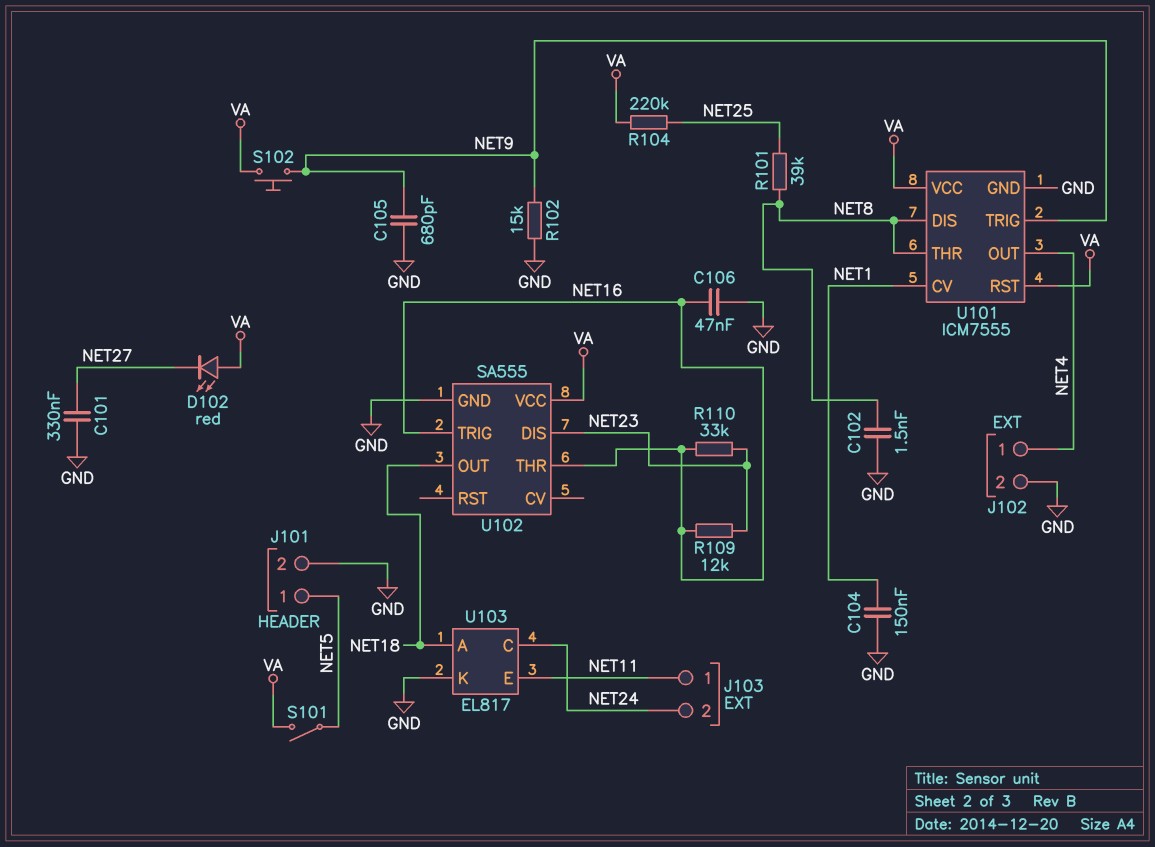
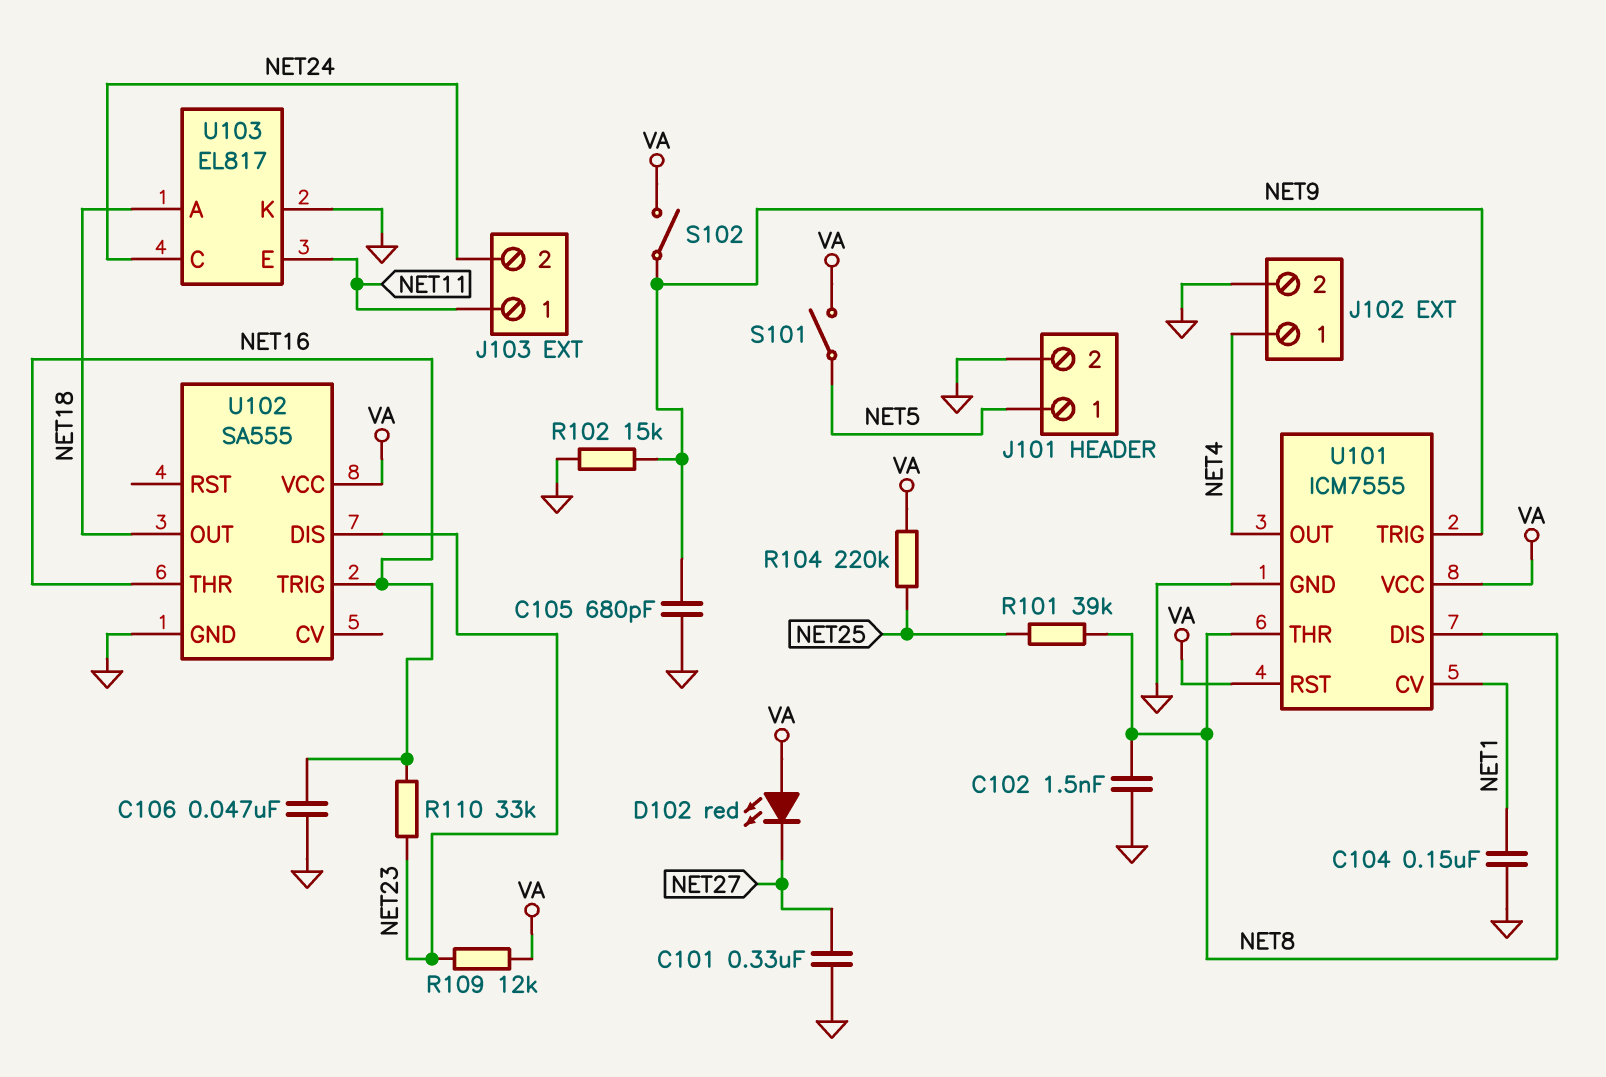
R109: 12k (NET16, NET23) -> 12k (NET23, VA)
S102: button (NET9, VA) -> switch (NET9, VA)

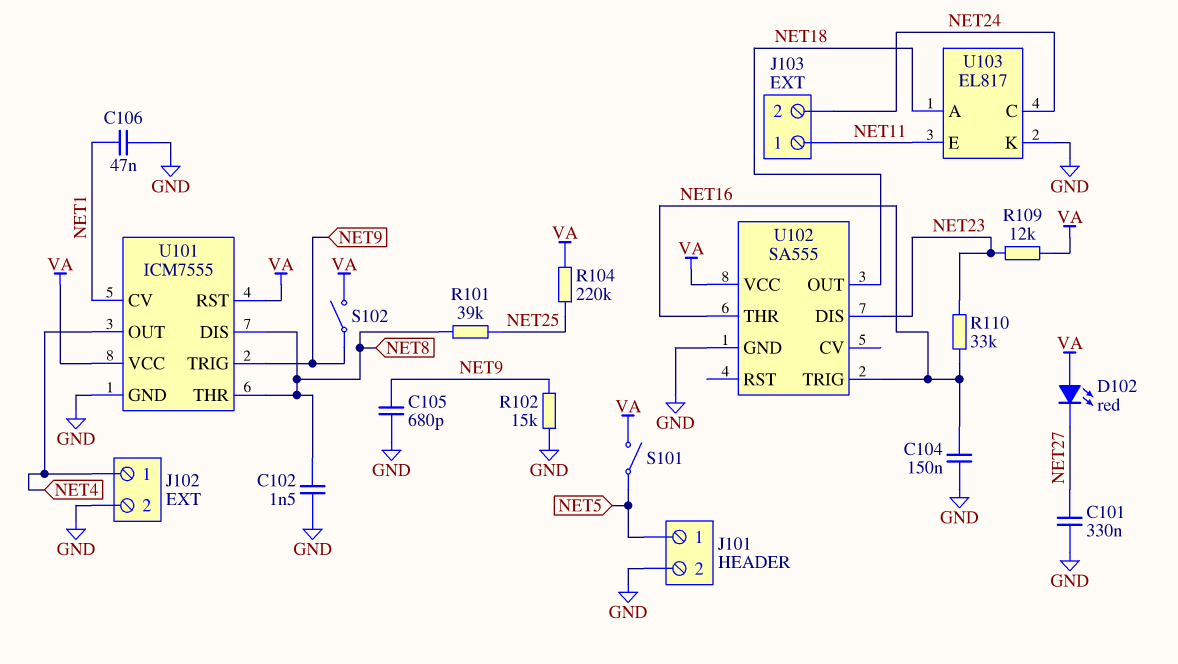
C104: 150nF (GND, NET1) -> 150nF (GND, NET16)
C106: 47nF (GND, NET16) -> 47nF (GND, NET1)

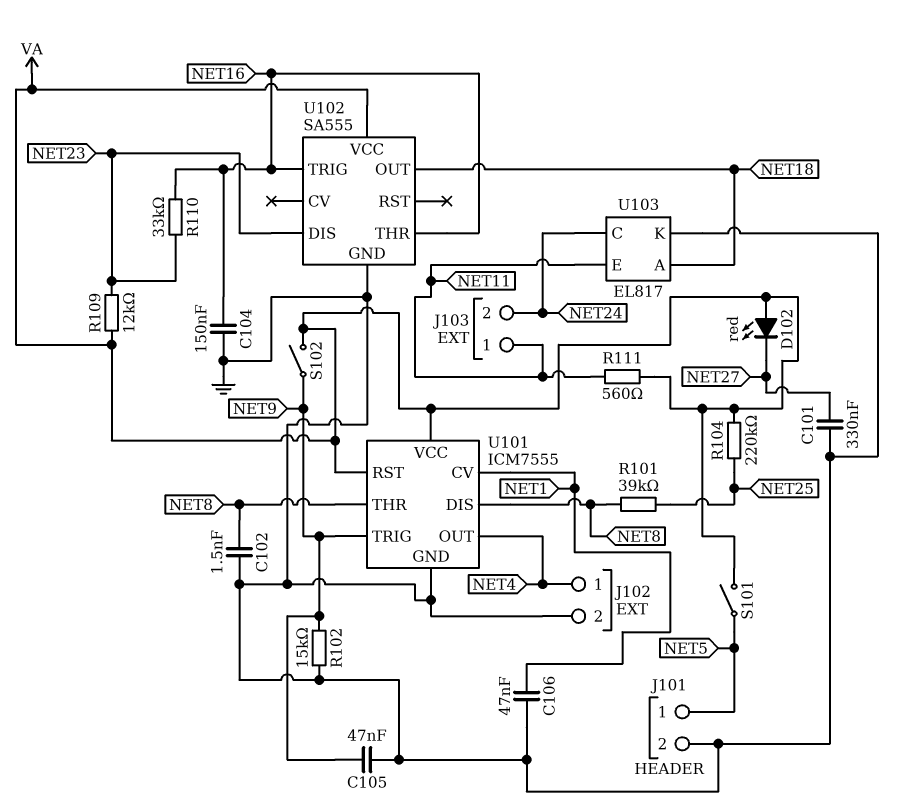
C105: 680pF (GND, NET9) -> 47nF (GND, NET9)
R111: none -> 560 (NET11, VA)

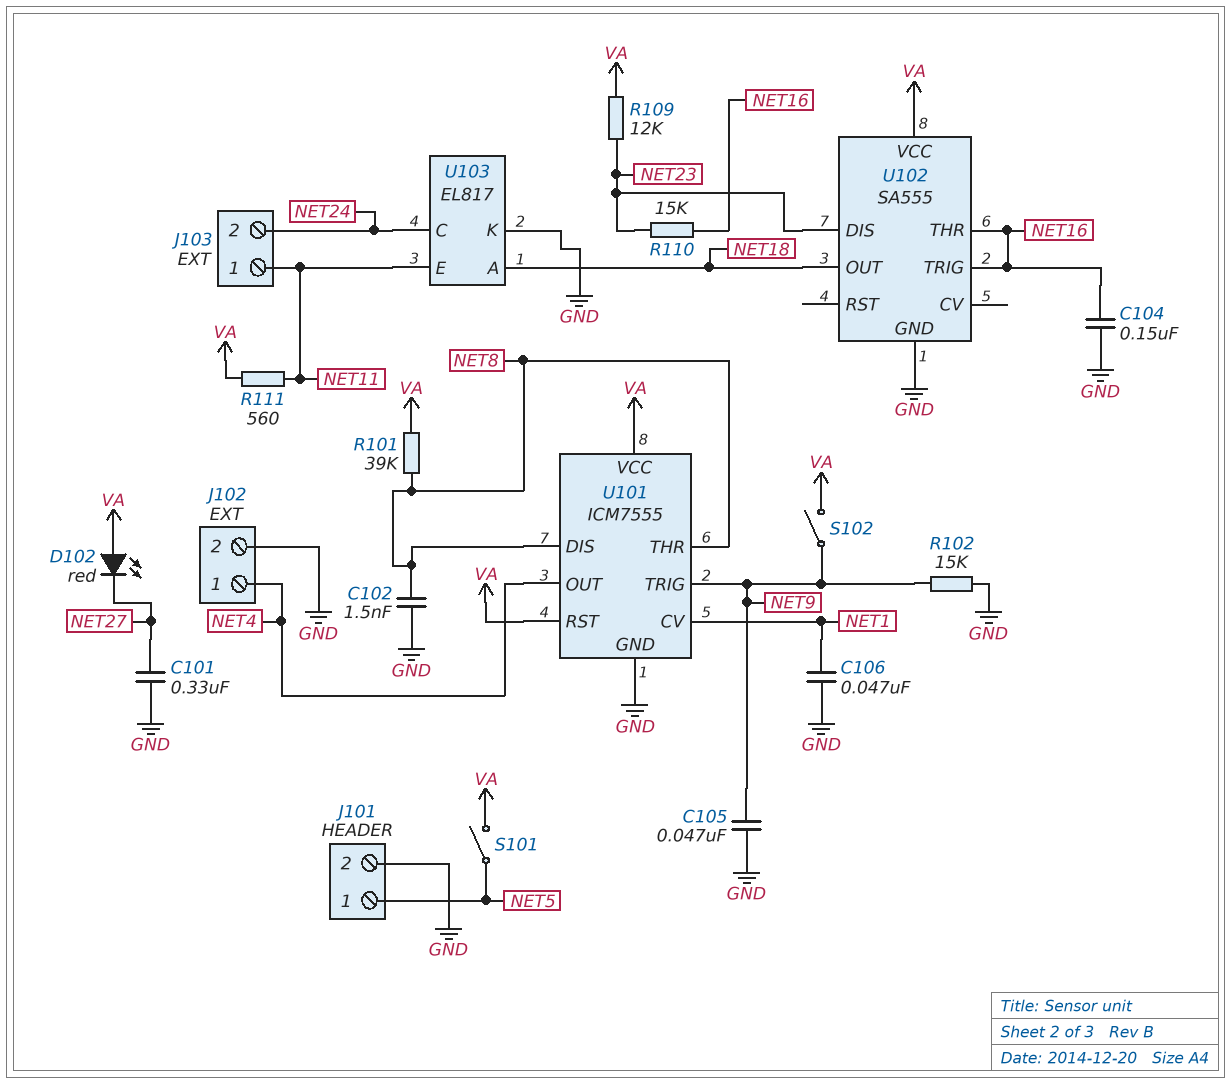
R101: 39k (NET8, NET25) -> 39k (NET8, VA)
R104: 220k (NET25, VA) -> none
R110: 33k (NET16, NET23) -> 15k (NET16, NET23)

